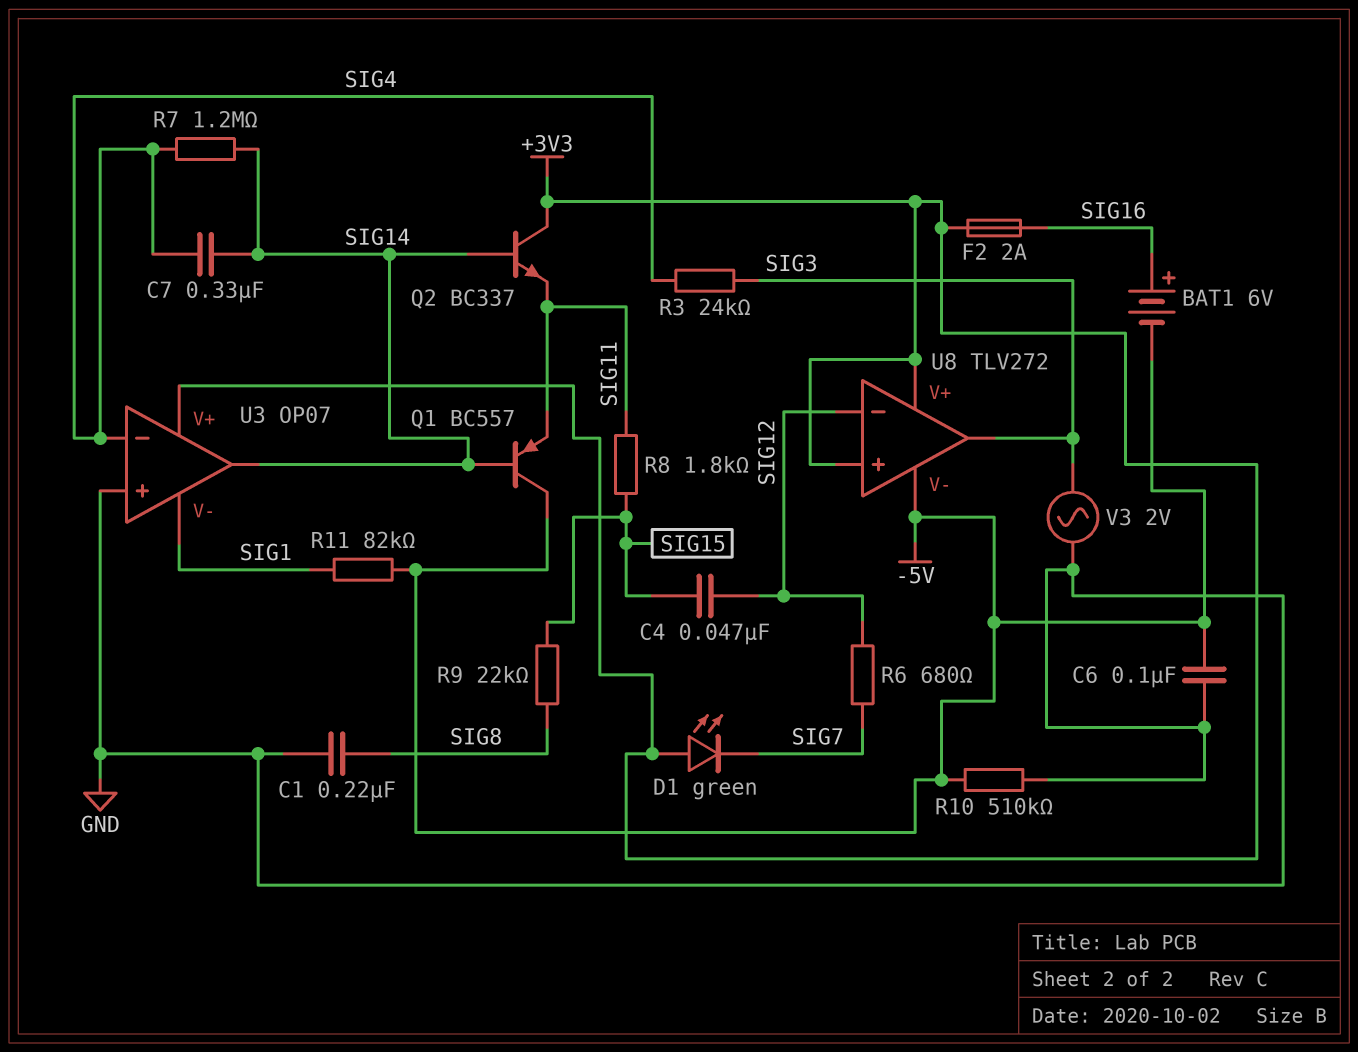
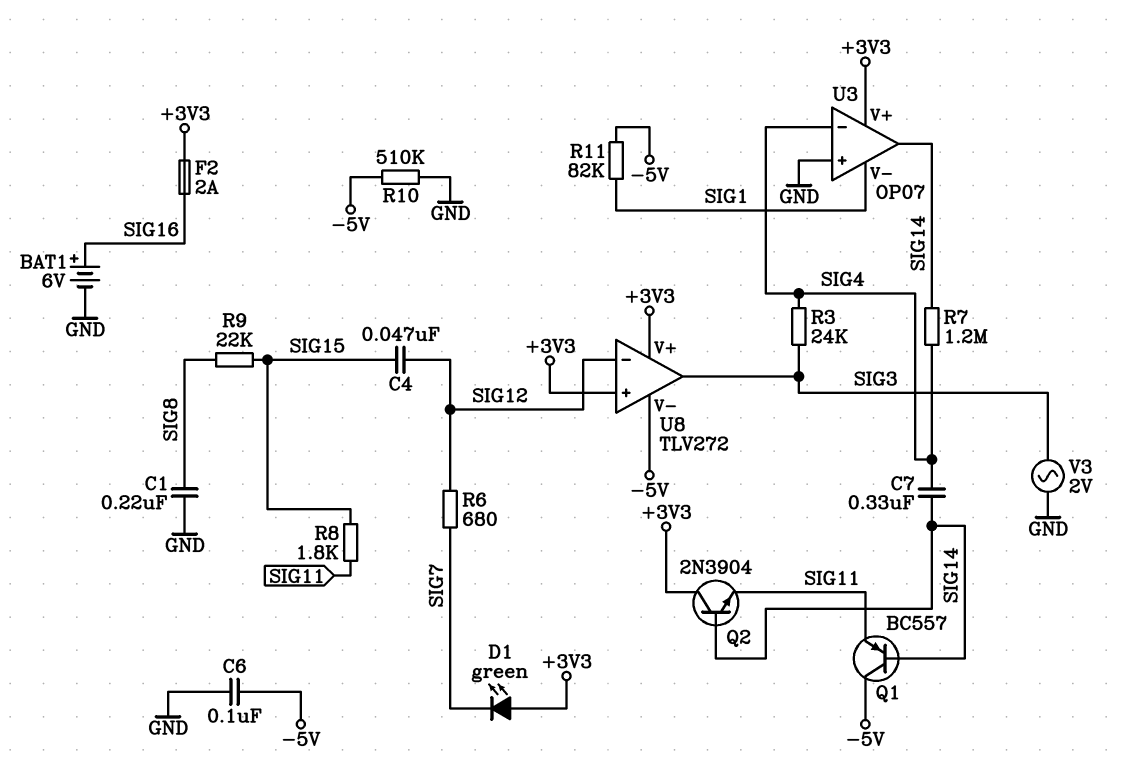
BAT1: 6V (plus SIG16, minus -5V) -> 6V (plus SIG16, minus GND)
Q2: NPN BC337 (B SIG14, C +3V3, E SIG11) -> NPN 2N3904 (B SIG14, C +3V3, E SIG11)

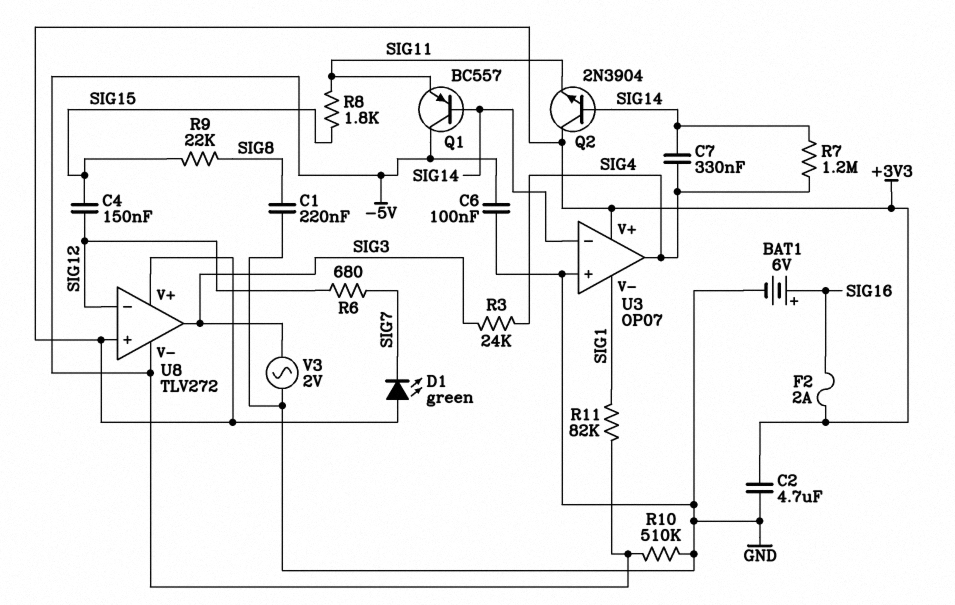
C2: none -> 4.7uF (+3V3, GND)
C4: 47nF (SIG12, SIG15) -> 150nF (SIG12, SIG15)
U3 pin in-: SIG4 -> SIG14
U3 pin out: SIG14 -> SIG4

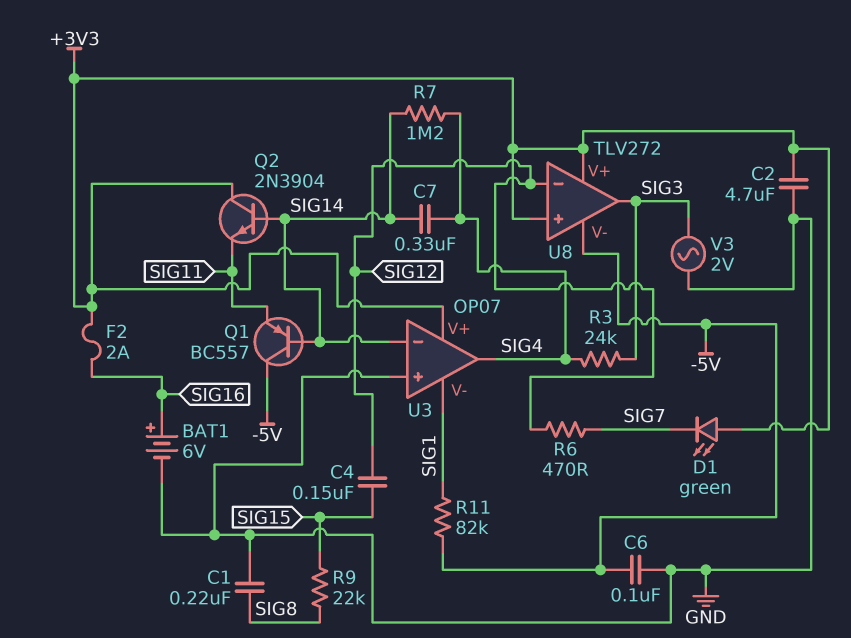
R6: 680 (SIG7, SIG12) -> 470 (SIG7, SIG12)
R8: 1.8k (SIG11, SIG15) -> none
R10: 510k (-5V, GND) -> none

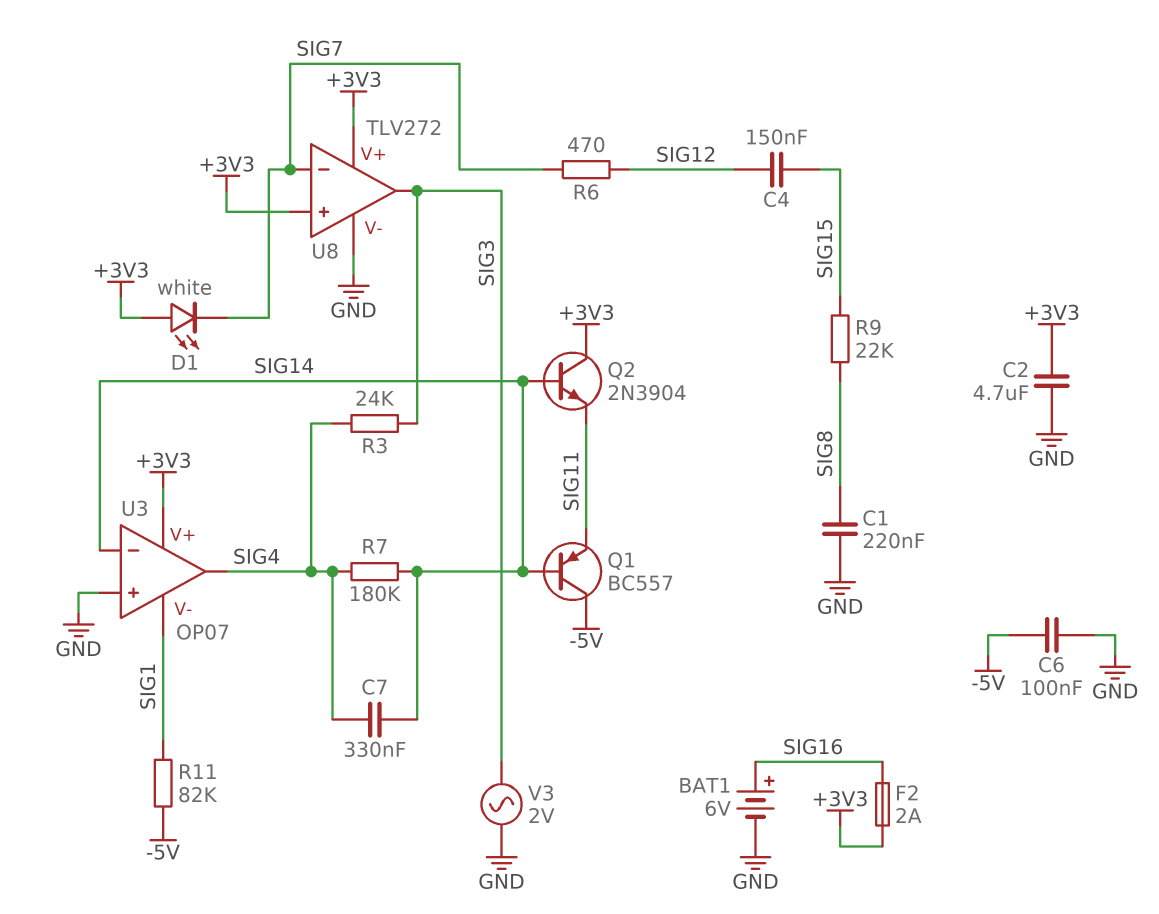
D1: LED green (A +3V3, K SIG7) -> LED white (A +3V3, K SIG7)
R7: 1.2M (SIG4, SIG14) -> 180k (SIG4, SIG14)
U8 pin V-: -5V -> GND
U8 pin in-: SIG12 -> SIG7

